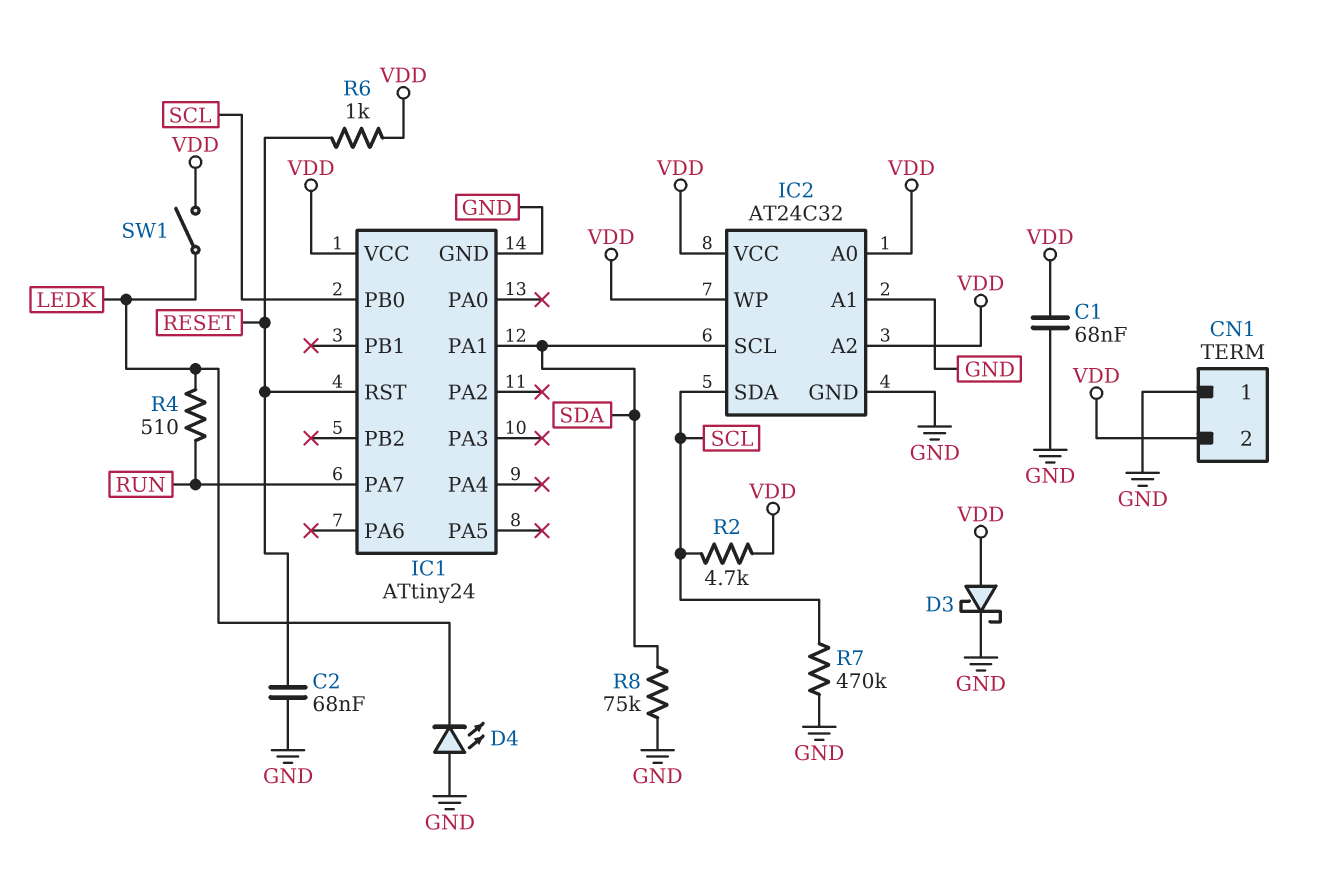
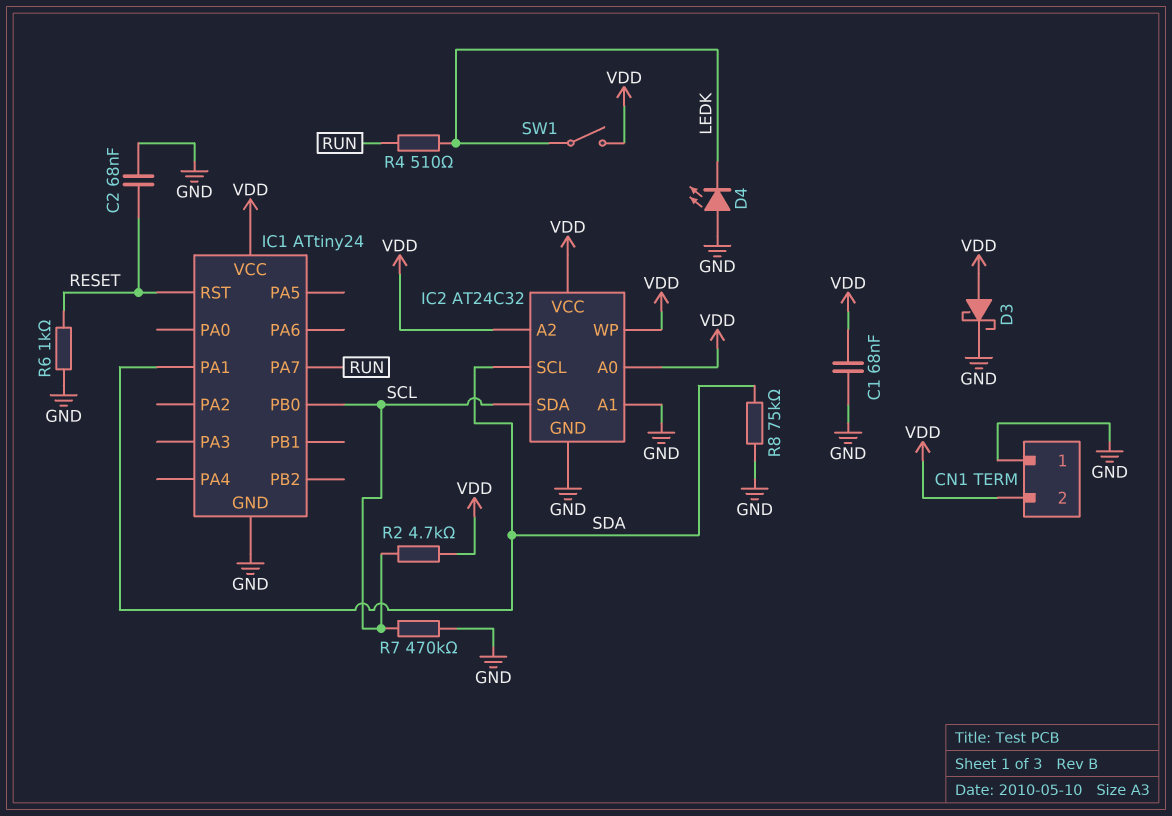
R6: 1k (RESET, VDD) -> 1k (GND, RESET)

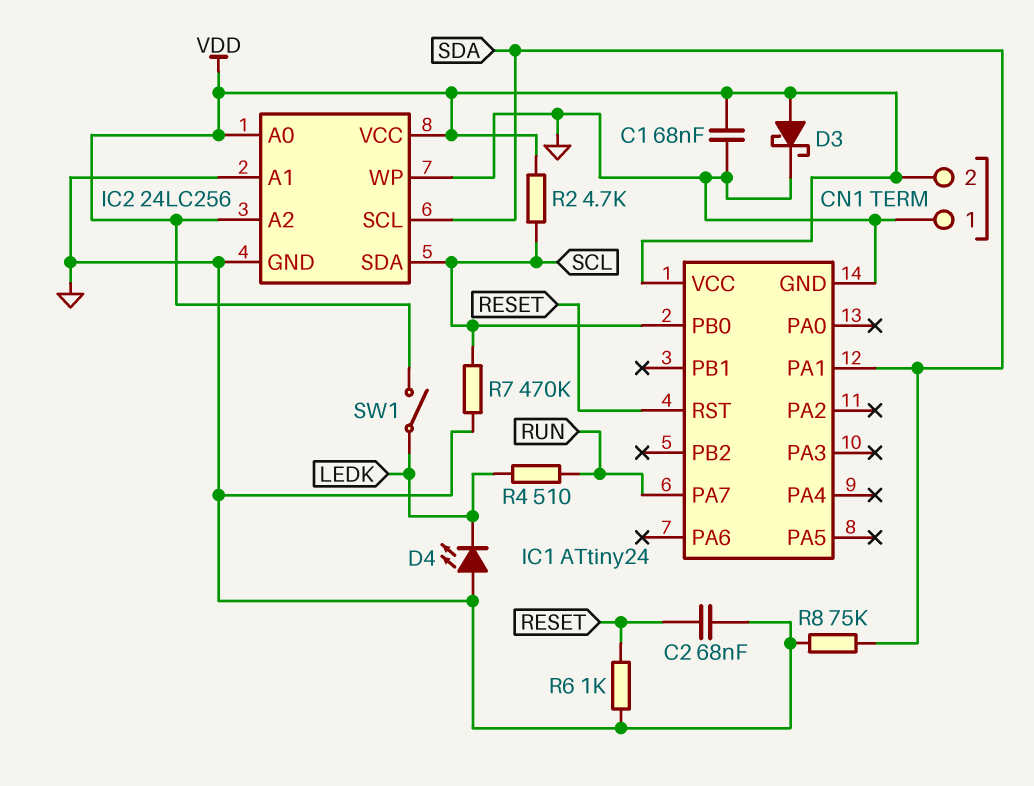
IC2: AT24C32 -> 24LC256
IC2 pin WP: VDD -> GND

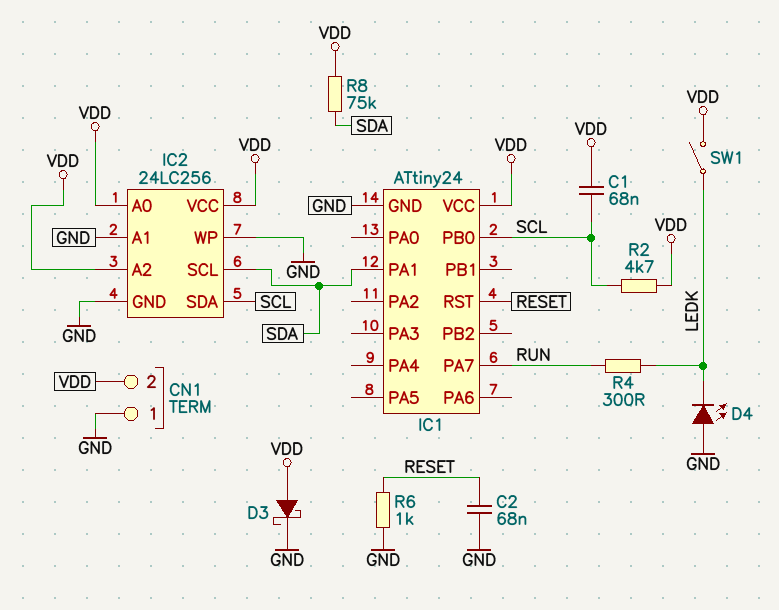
C1: 68nF (GND, VDD) -> 68nF (SCL, VDD)
R4: 510 (LEDK, RUN) -> 300 (LEDK, RUN)
R7: 470k (GND, SCL) -> none
R8: 75k (GND, SDA) -> 75k (SDA, VDD)

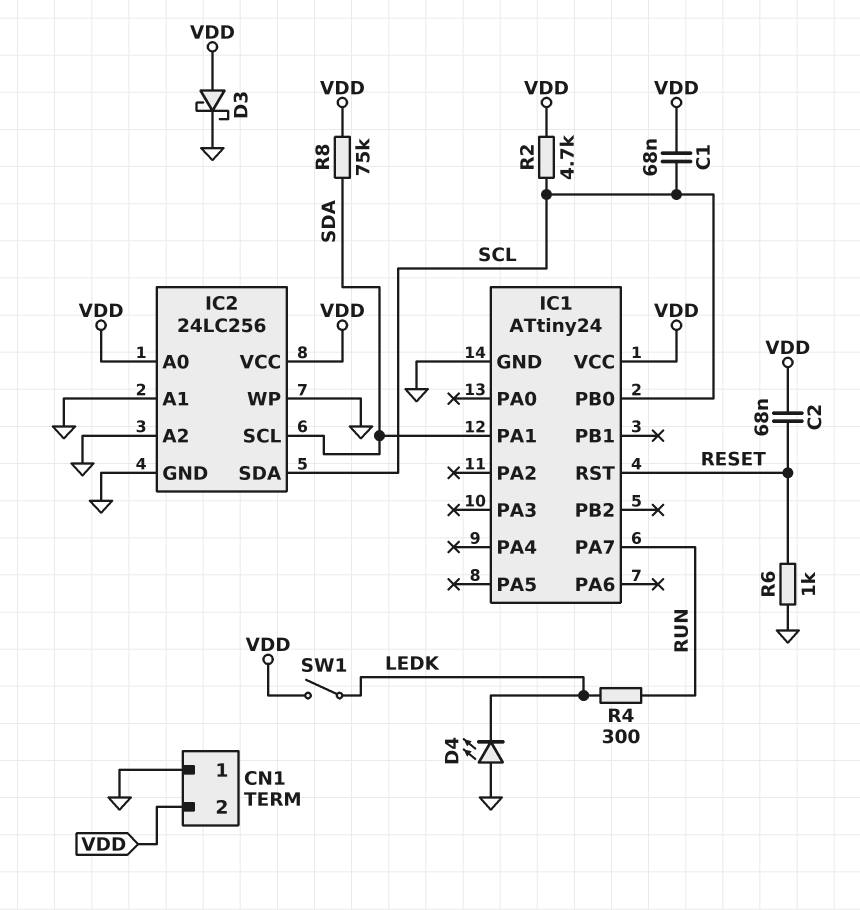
C2: 68nF (GND, RESET) -> 68nF (RESET, VDD)
IC2 pin A2: VDD -> GND

